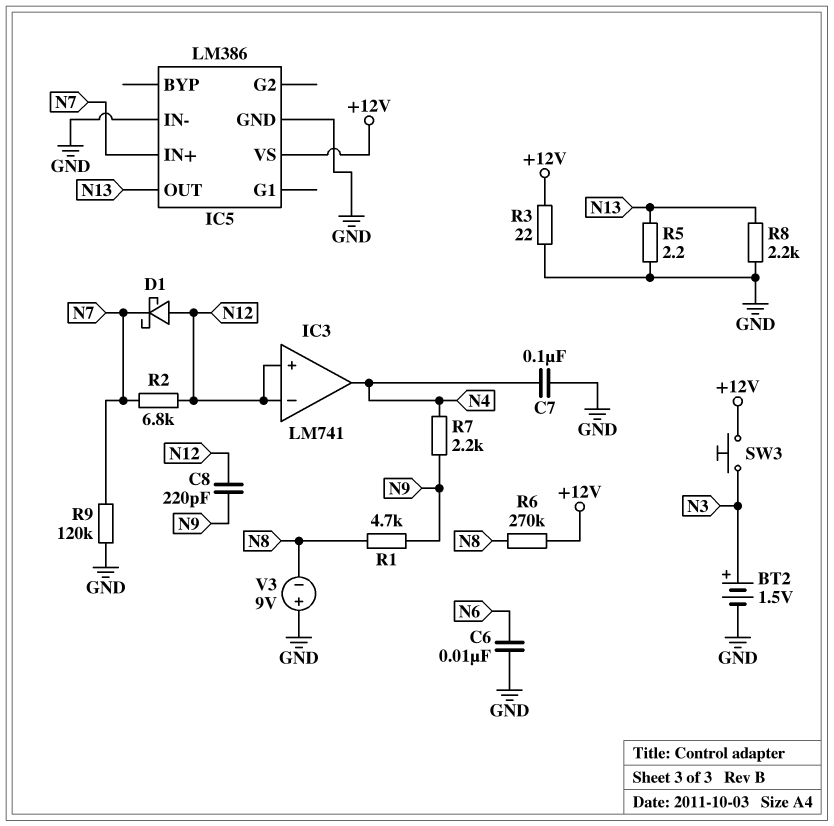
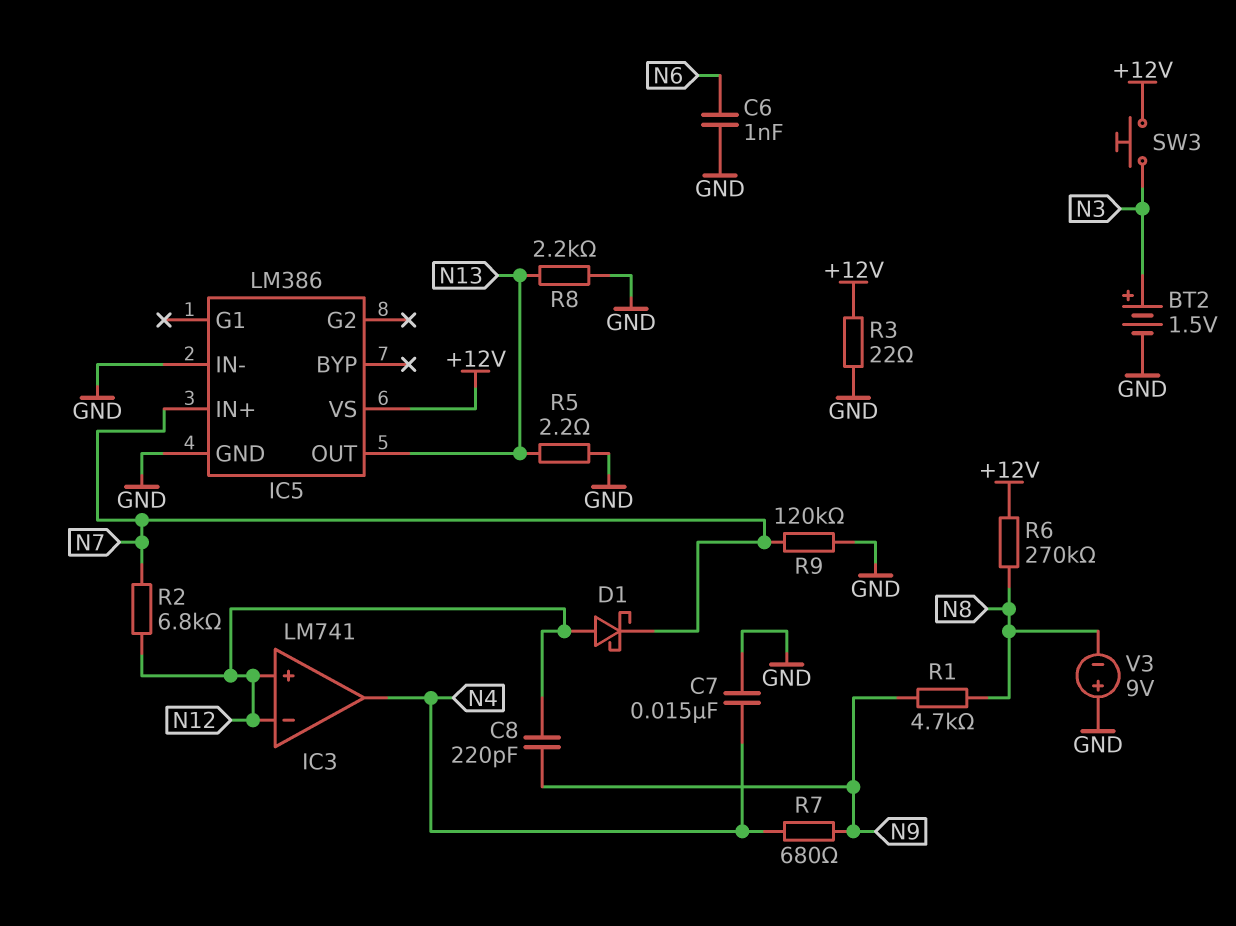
C6: 10nF (GND, N6) -> 1nF (GND, N6)
C7: 100nF (GND, N4) -> 15nF (GND, N4)
R7: 2.2k (N4, N9) -> 680 (N4, N9)

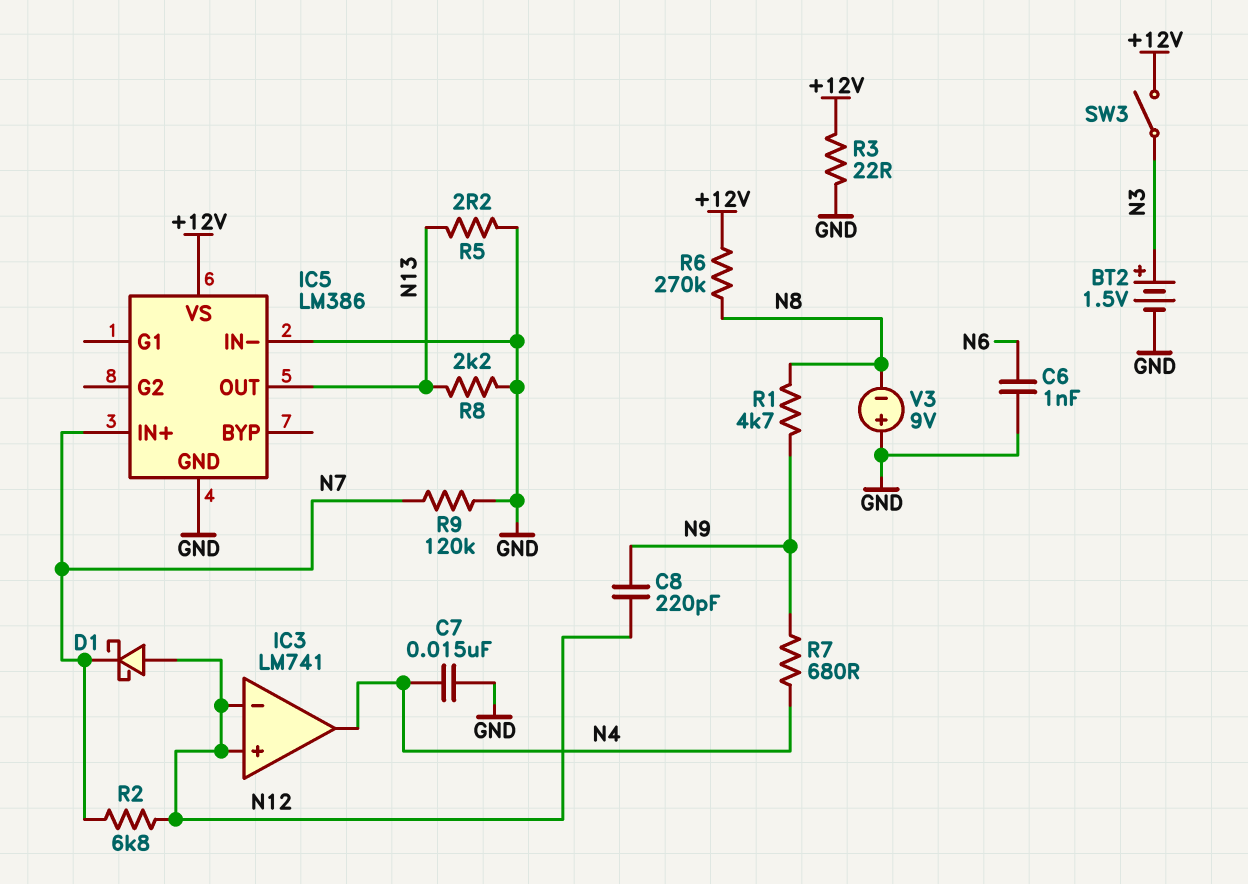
SW3: button (+12V, N3) -> switch (+12V, N3)

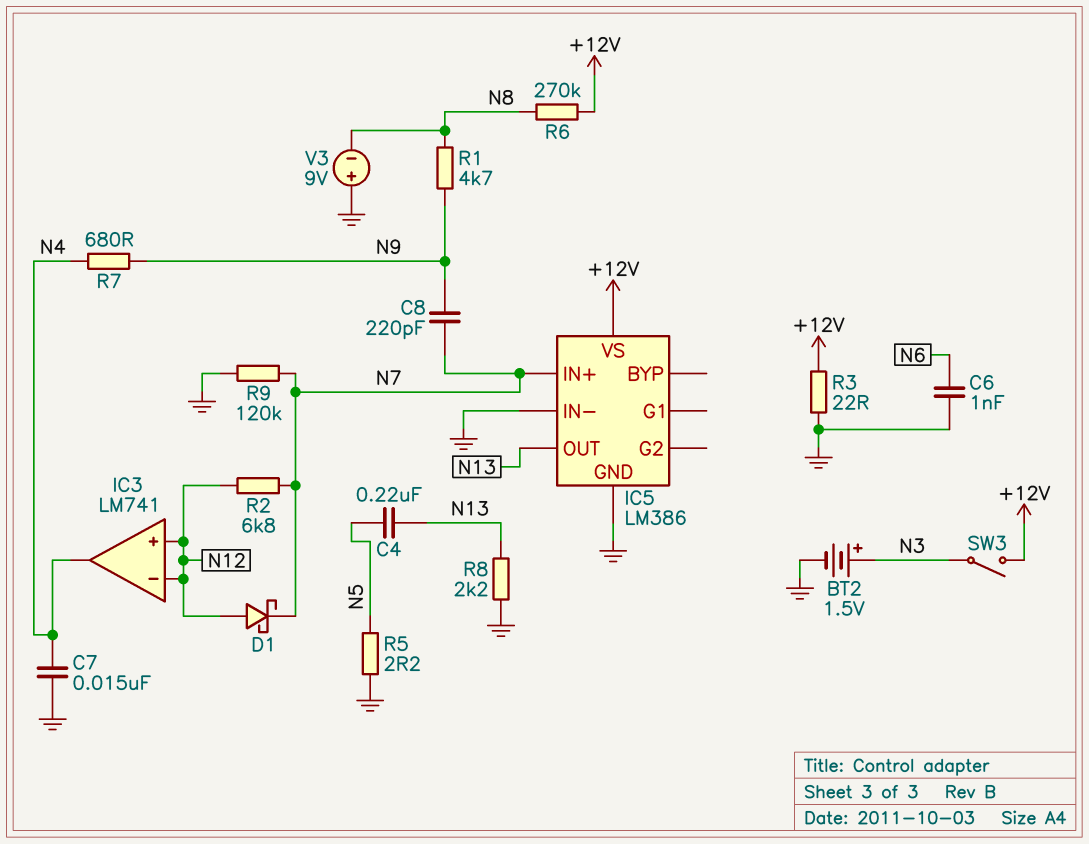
C4: none -> 220nF (N5, N13)
C8: 220pF (N9, N12) -> 220pF (N7, N9)
R5: 2.2 (GND, N13) -> 2.2 (GND, N5)

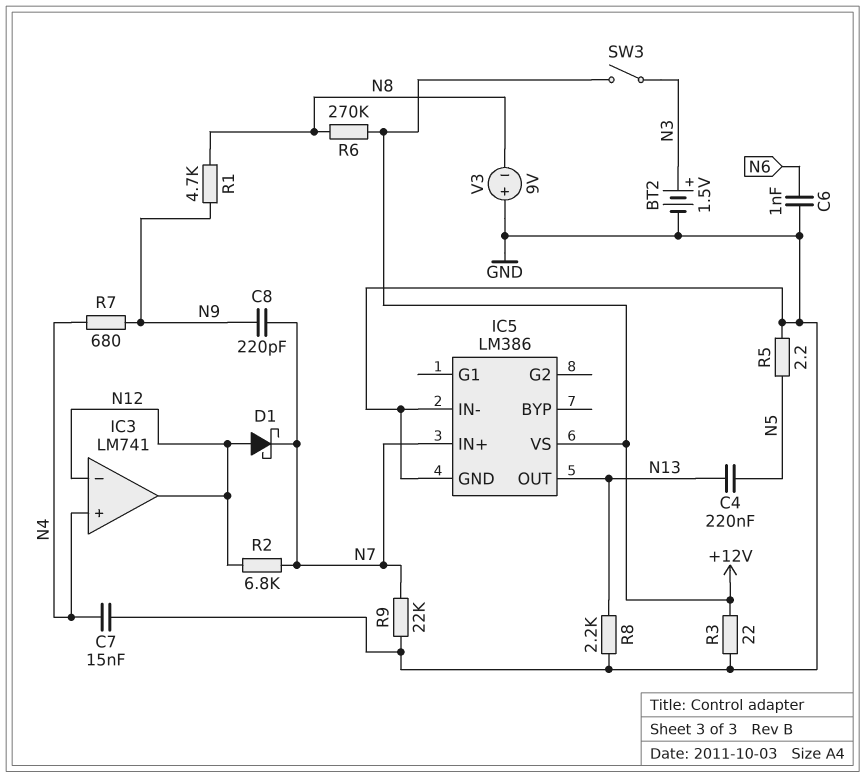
IC3 pin in+: N12 -> N4
IC3 pin out: N4 -> N12
R9: 120k (GND, N7) -> 22k (GND, N7)

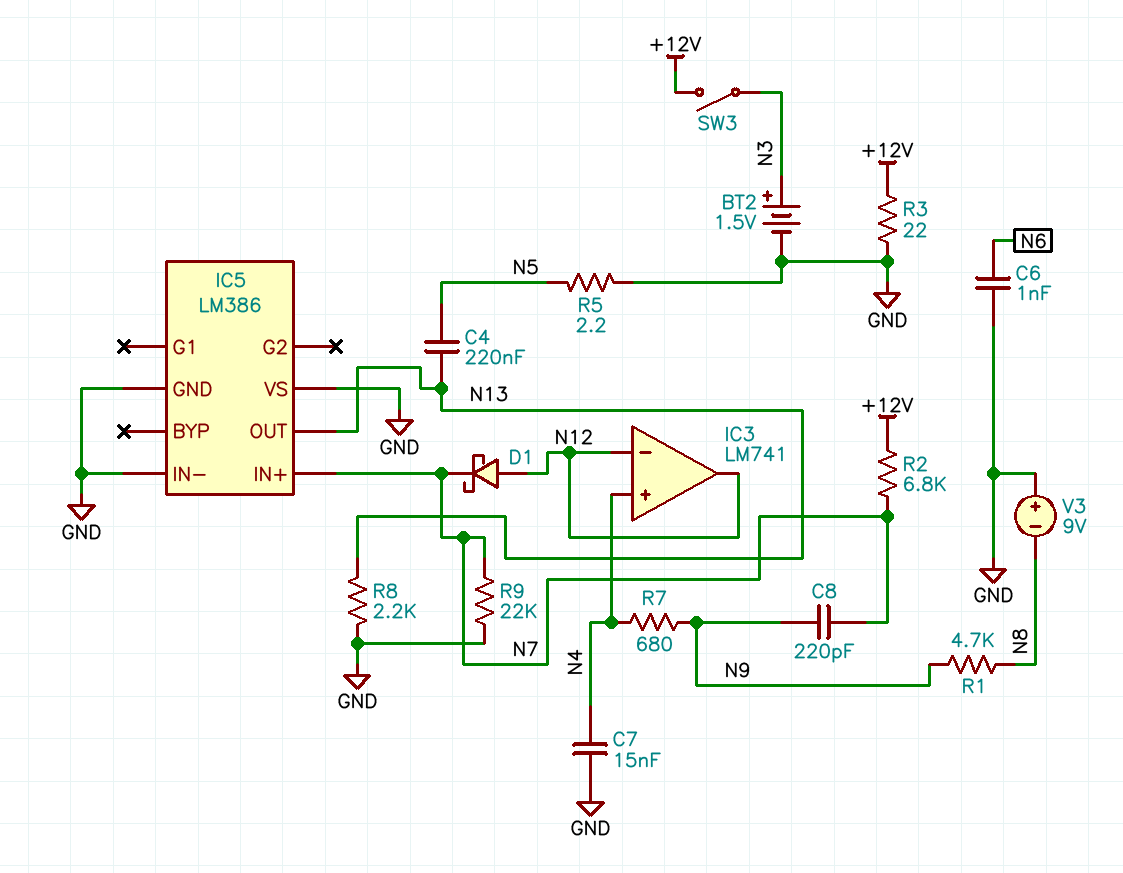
IC5 pin VS: +12V -> GND
R2: 6.8k (N7, N12) -> 6.8k (+12V, N7)
R6: 270k (+12V, N8) -> none

